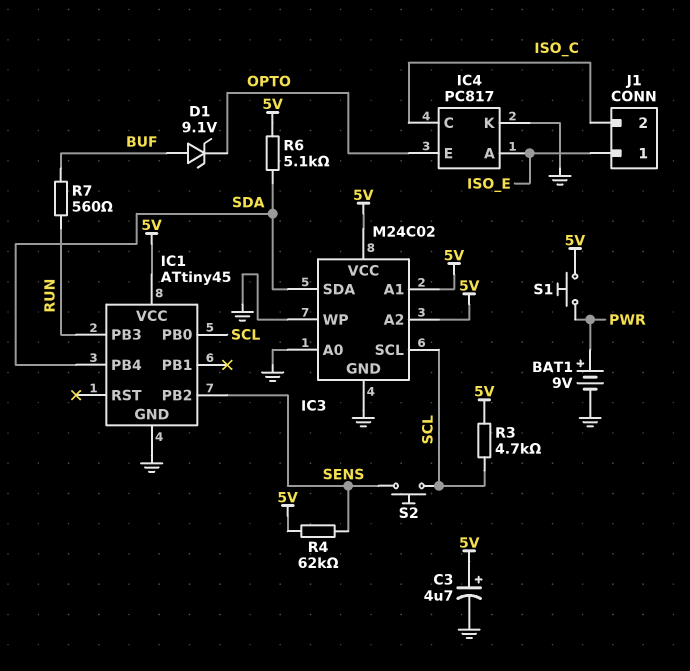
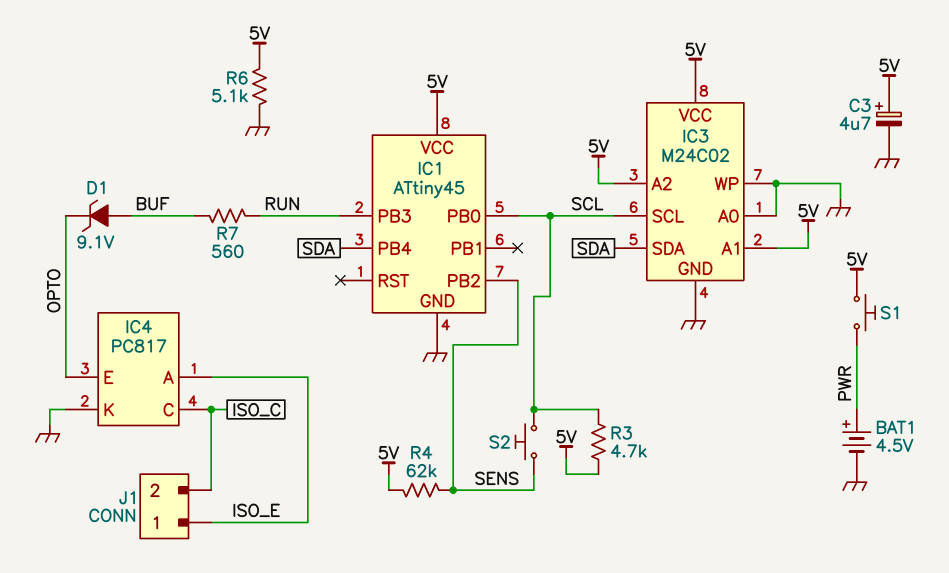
BAT1: 9V (plus PWR, minus GND) -> 4.5V (plus PWR, minus GND)
R6: 5.1k (5V, SDA) -> 5.1k (5V, GND)

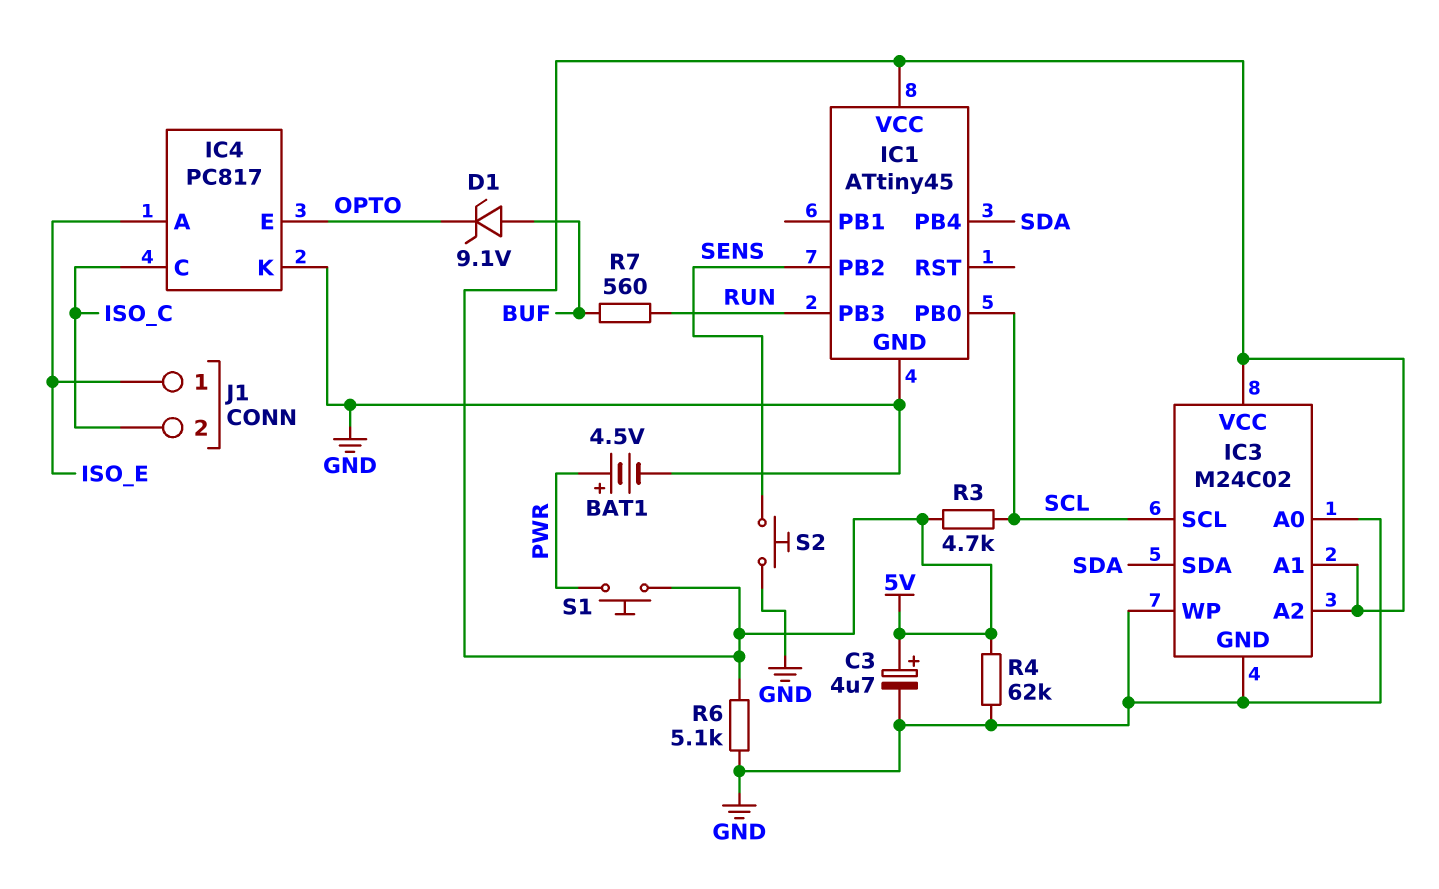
R4: 62k (5V, SENS) -> 62k (5V, GND)
S2: button (SCL, SENS) -> button (GND, SENS)

